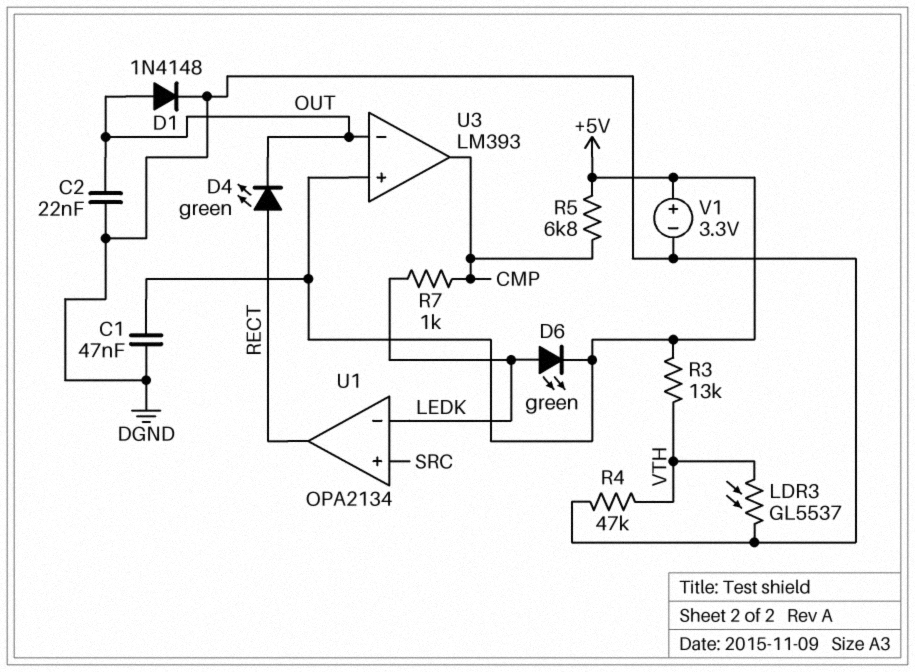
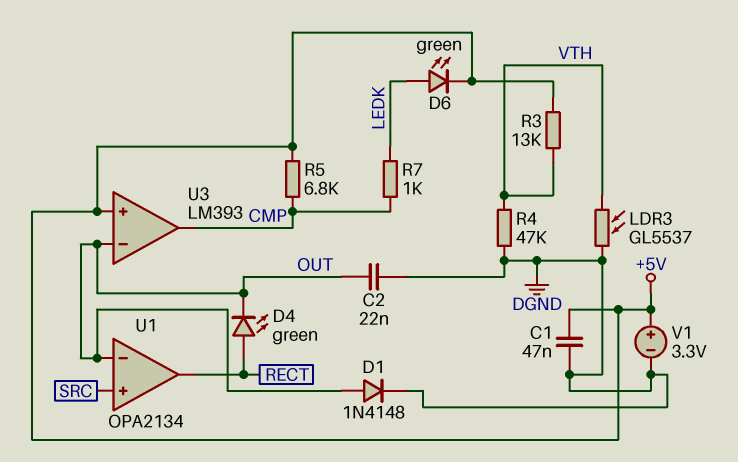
U1 pin in-: LEDK -> OUT

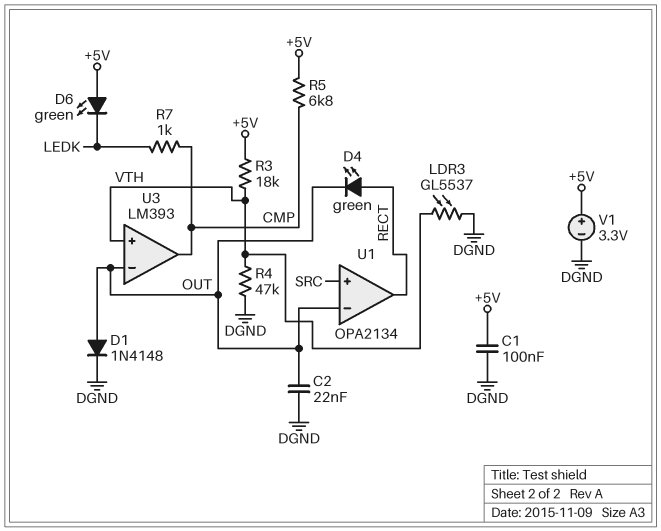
C1: 47nF (+5V, DGND) -> 100nF (+5V, DGND)
D6: LED green (A LEDK, K +5V) -> LED green (A +5V, K LEDK)
R3: 13k (+5V, VTH) -> 18k (+5V, VTH)
U3 pin in+: +5V -> VTH

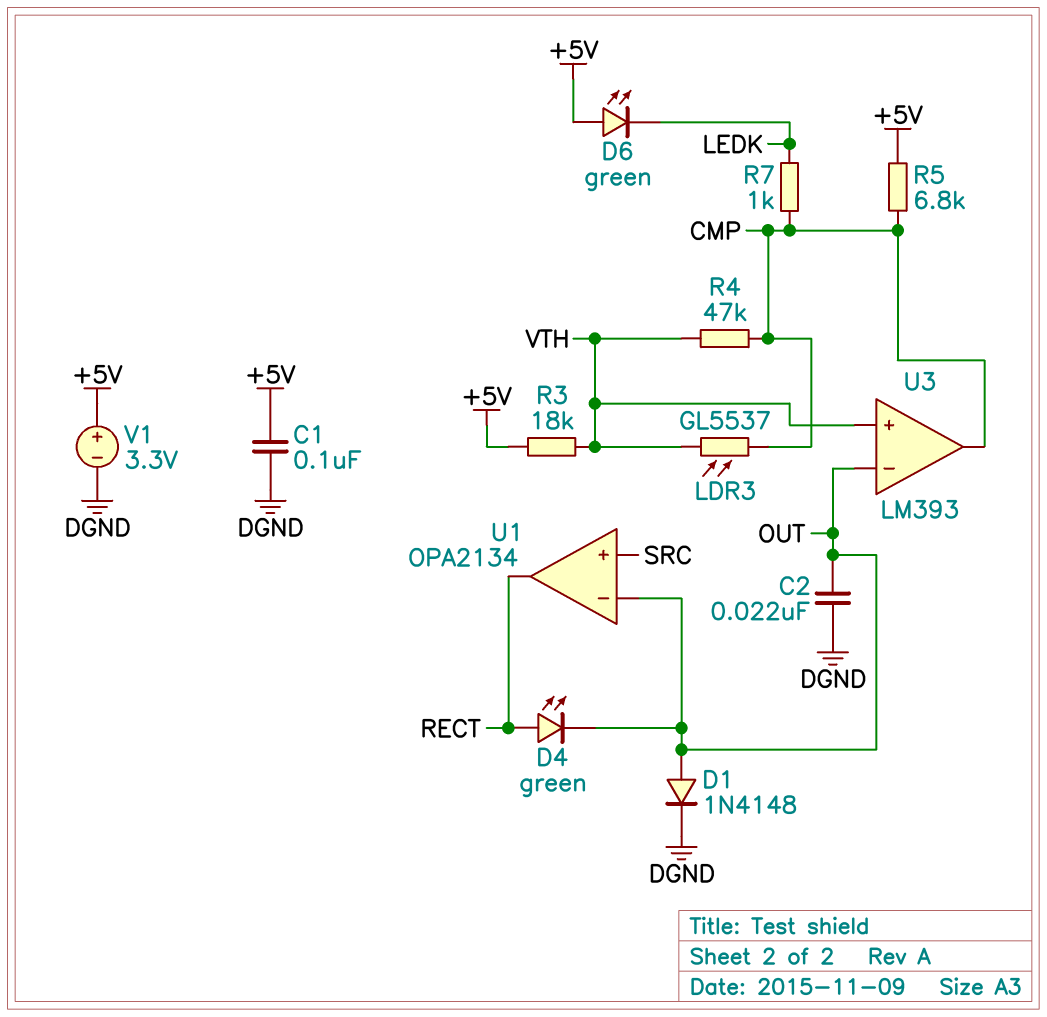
LDR3: GL5537 (DGND, VTH) -> GL5537 (CMP, VTH)
R4: 47k (DGND, VTH) -> 47k (CMP, VTH)

